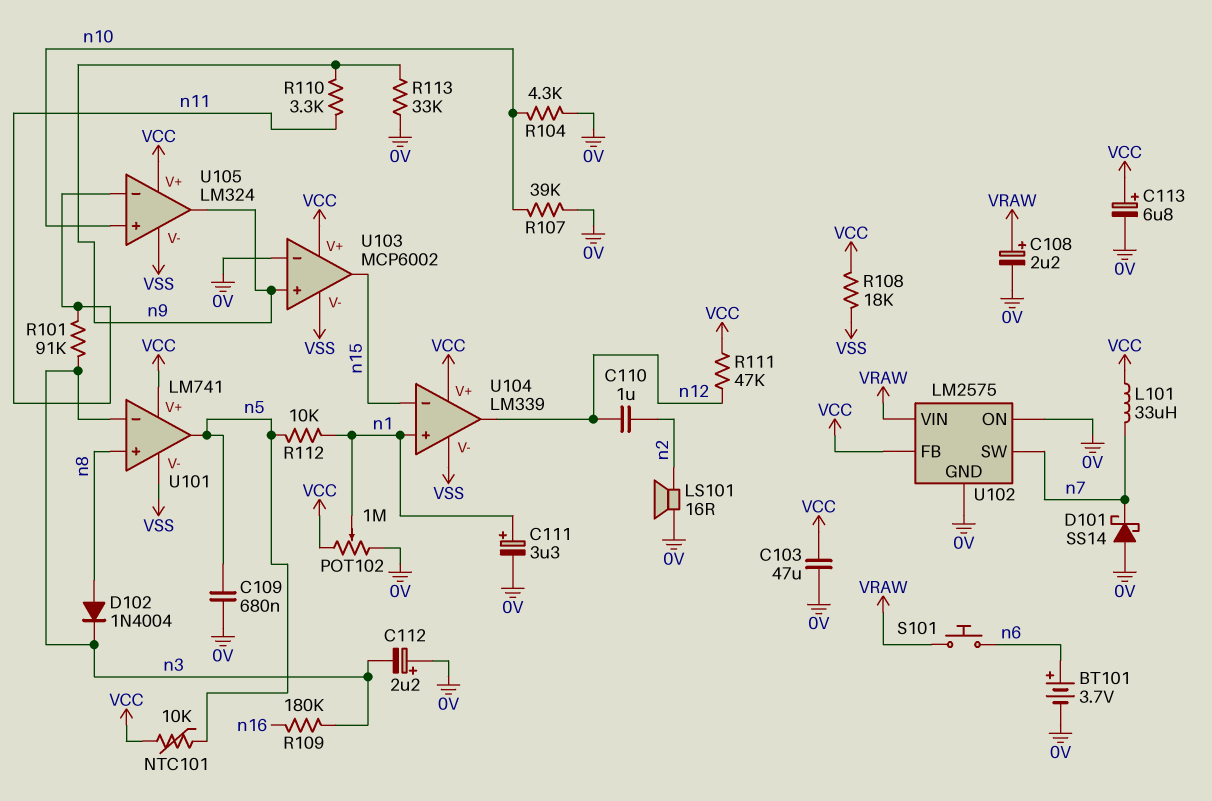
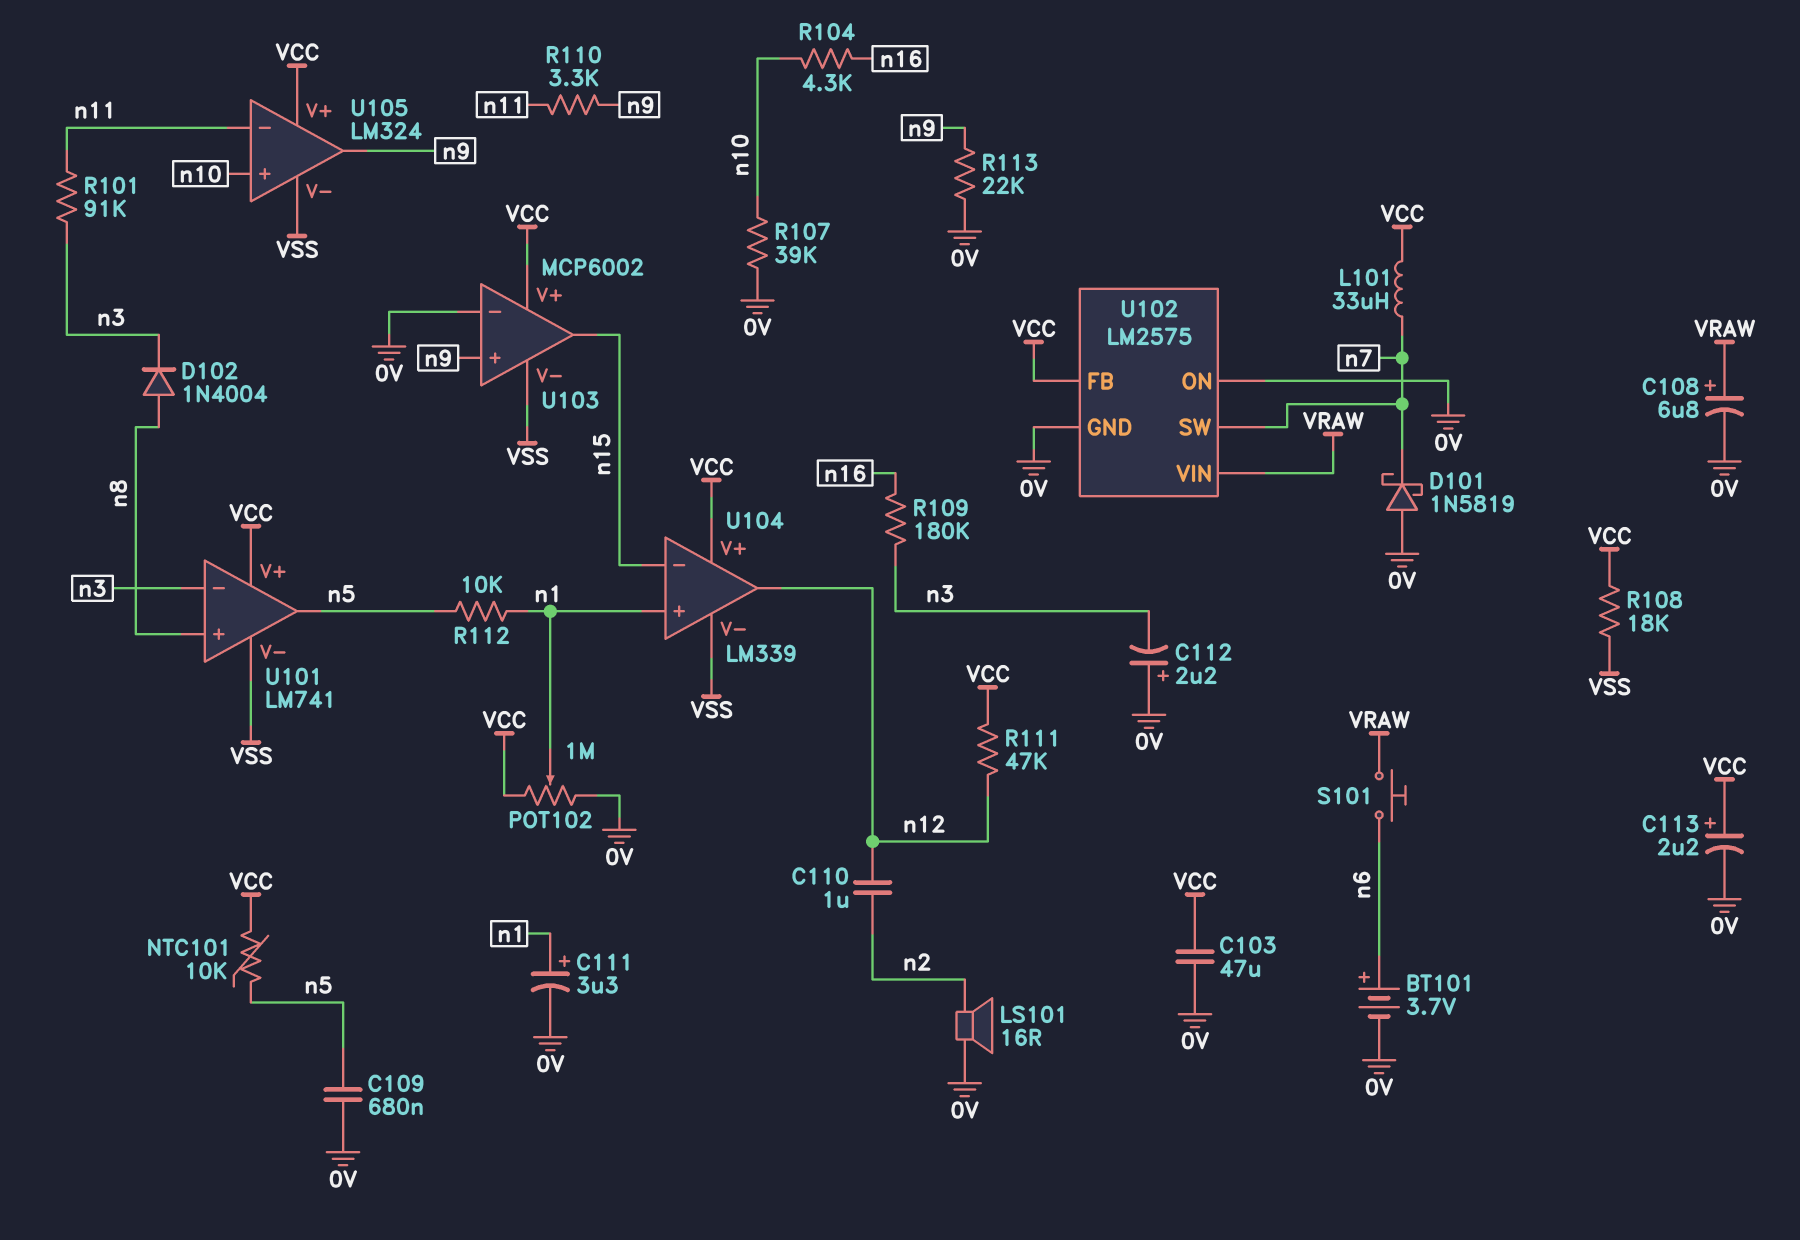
C108: 2.2uF (plus VRAW, minus 0V) -> 6.8uF (plus VRAW, minus 0V)
C113: 6.8uF (plus VCC, minus 0V) -> 2.2uF (plus VCC, minus 0V)
D101: schottky SS14 (A 0V, K n7) -> schottky 1N5819 (A 0V, K n7)
R104: 4.3k (0V, n10) -> 4.3k (n10, n16)
R113: 33k (0V, n9) -> 22k (0V, n9)

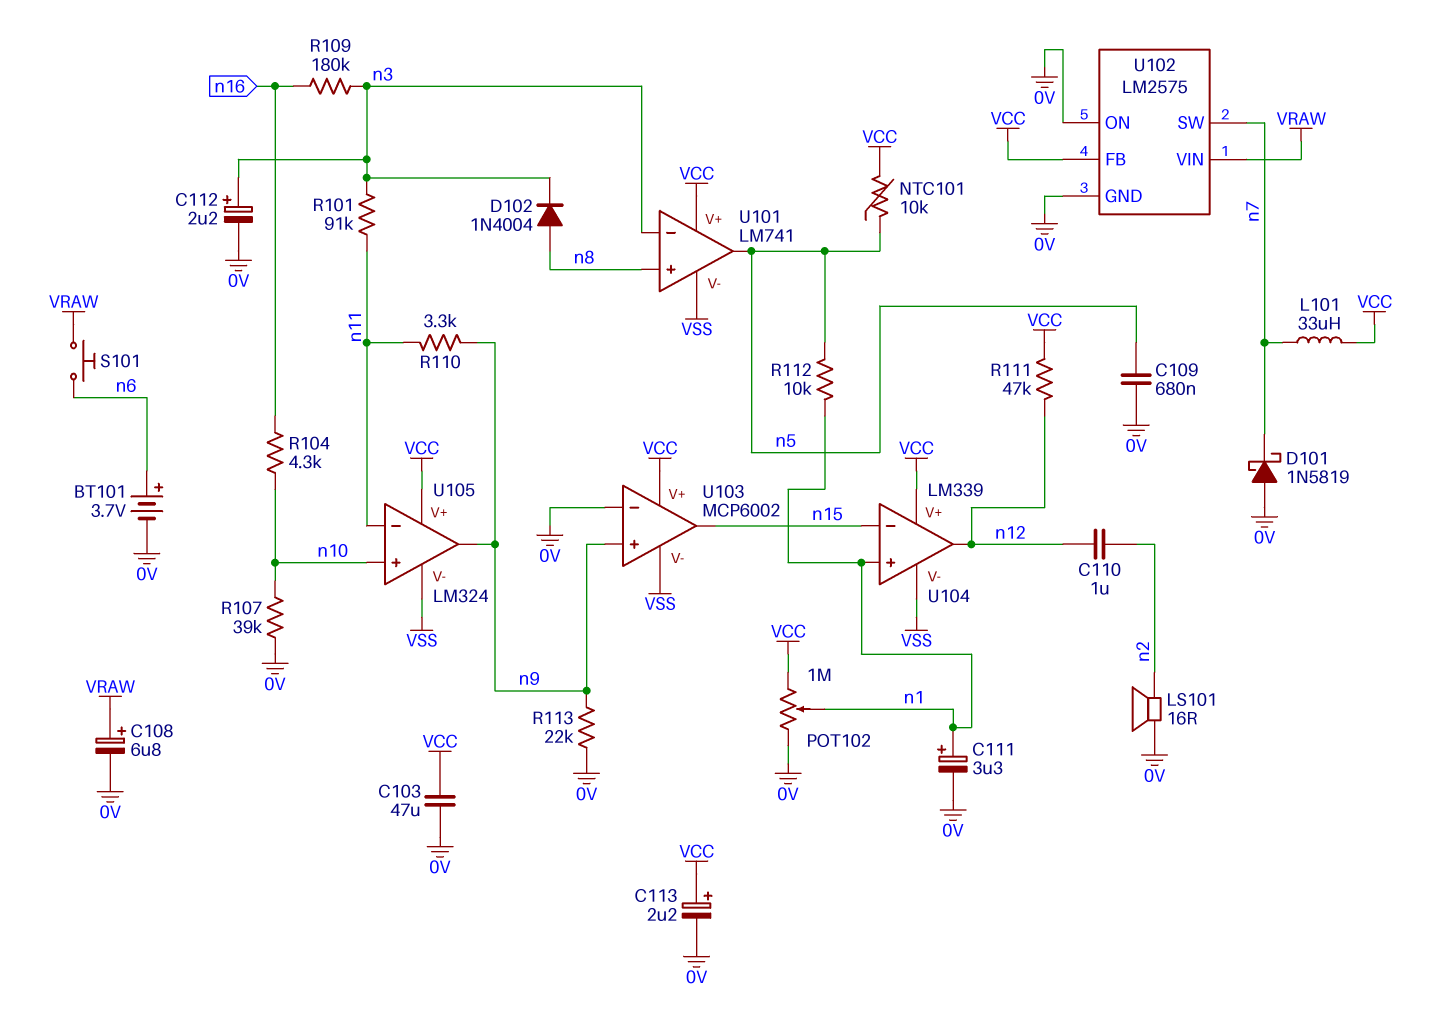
C112: 2.2uF (plus 0V, minus n3) -> 2.2uF (plus n3, minus 0V)
R108: 18k (VCC, VSS) -> none

